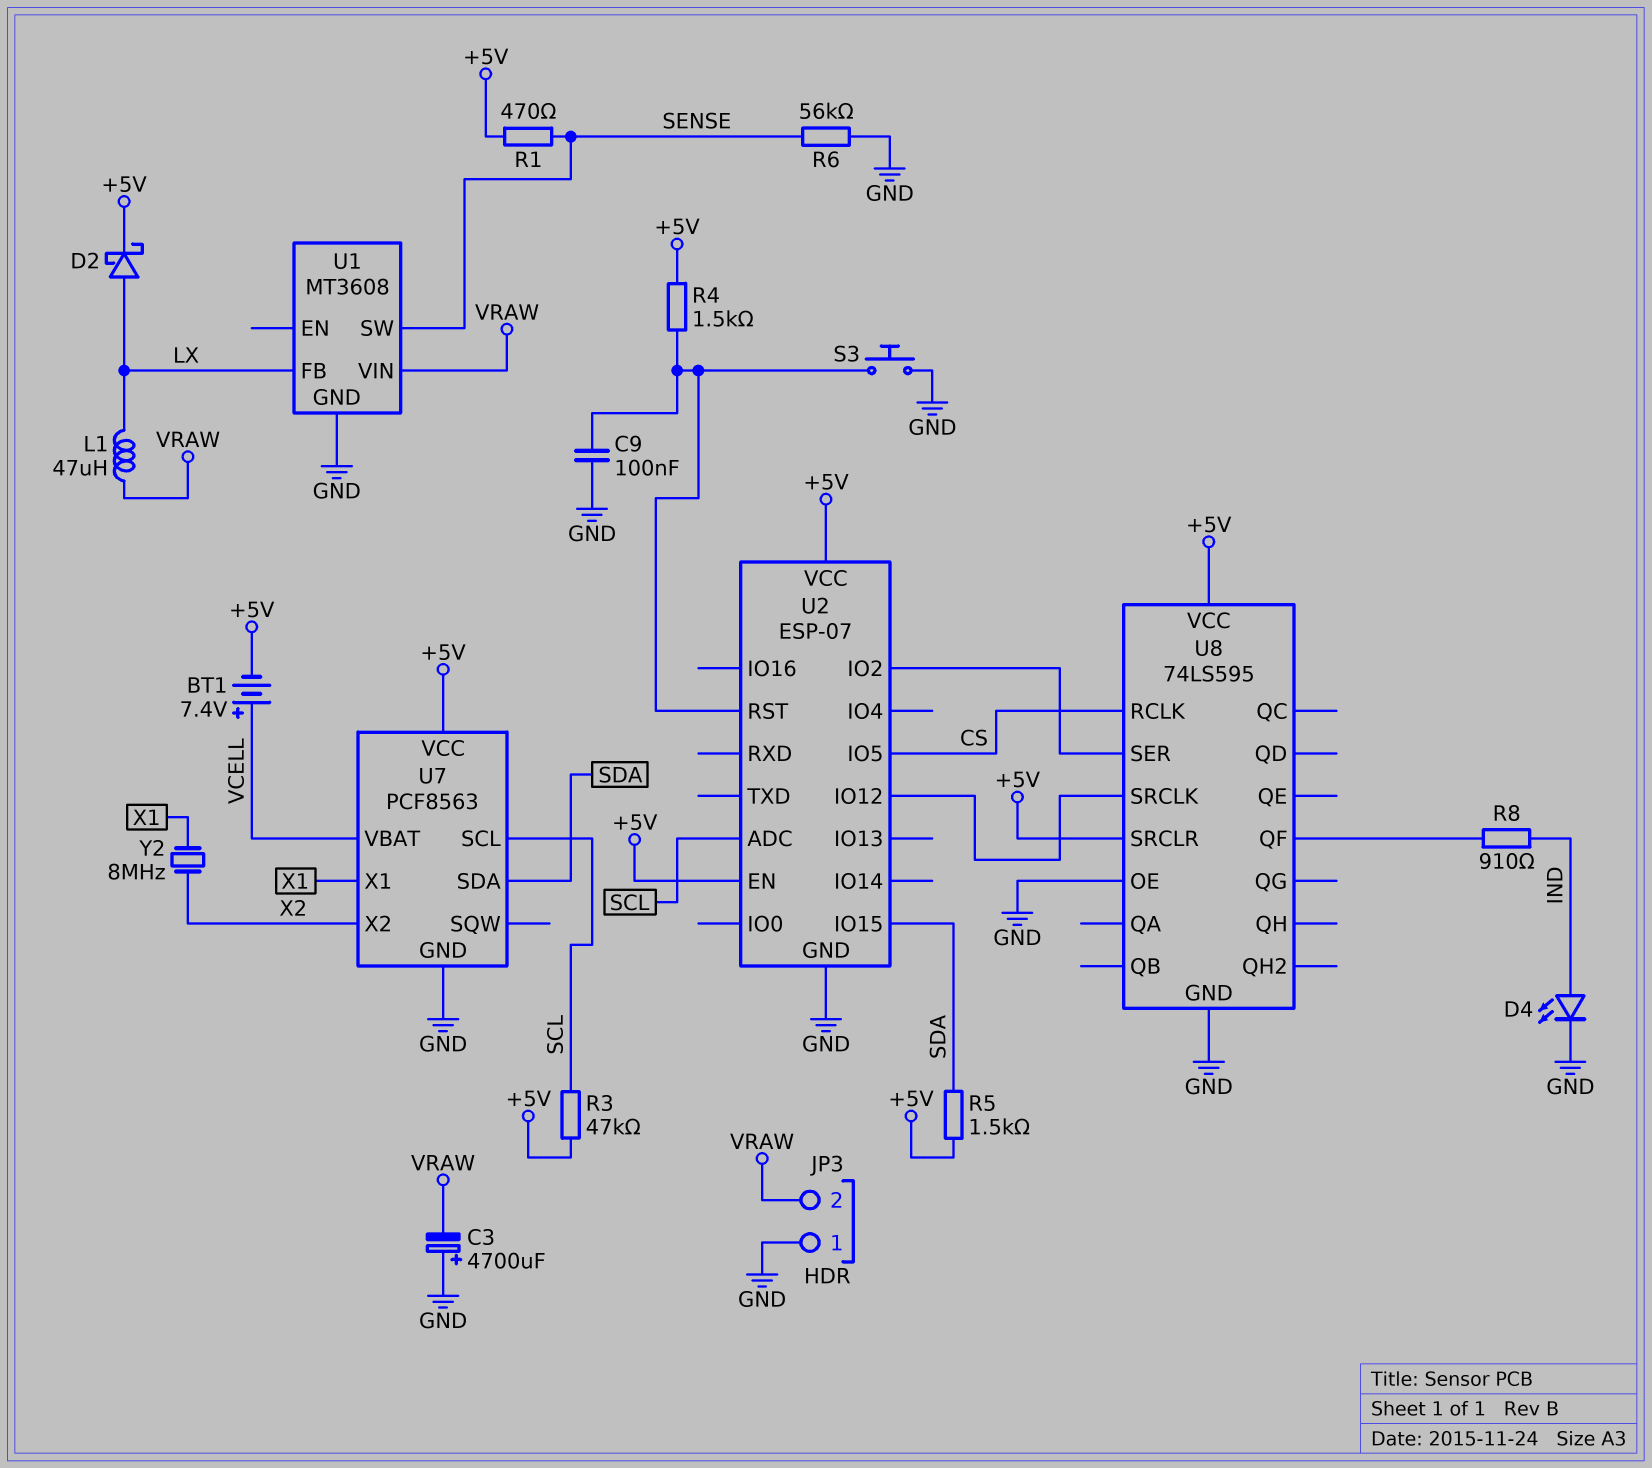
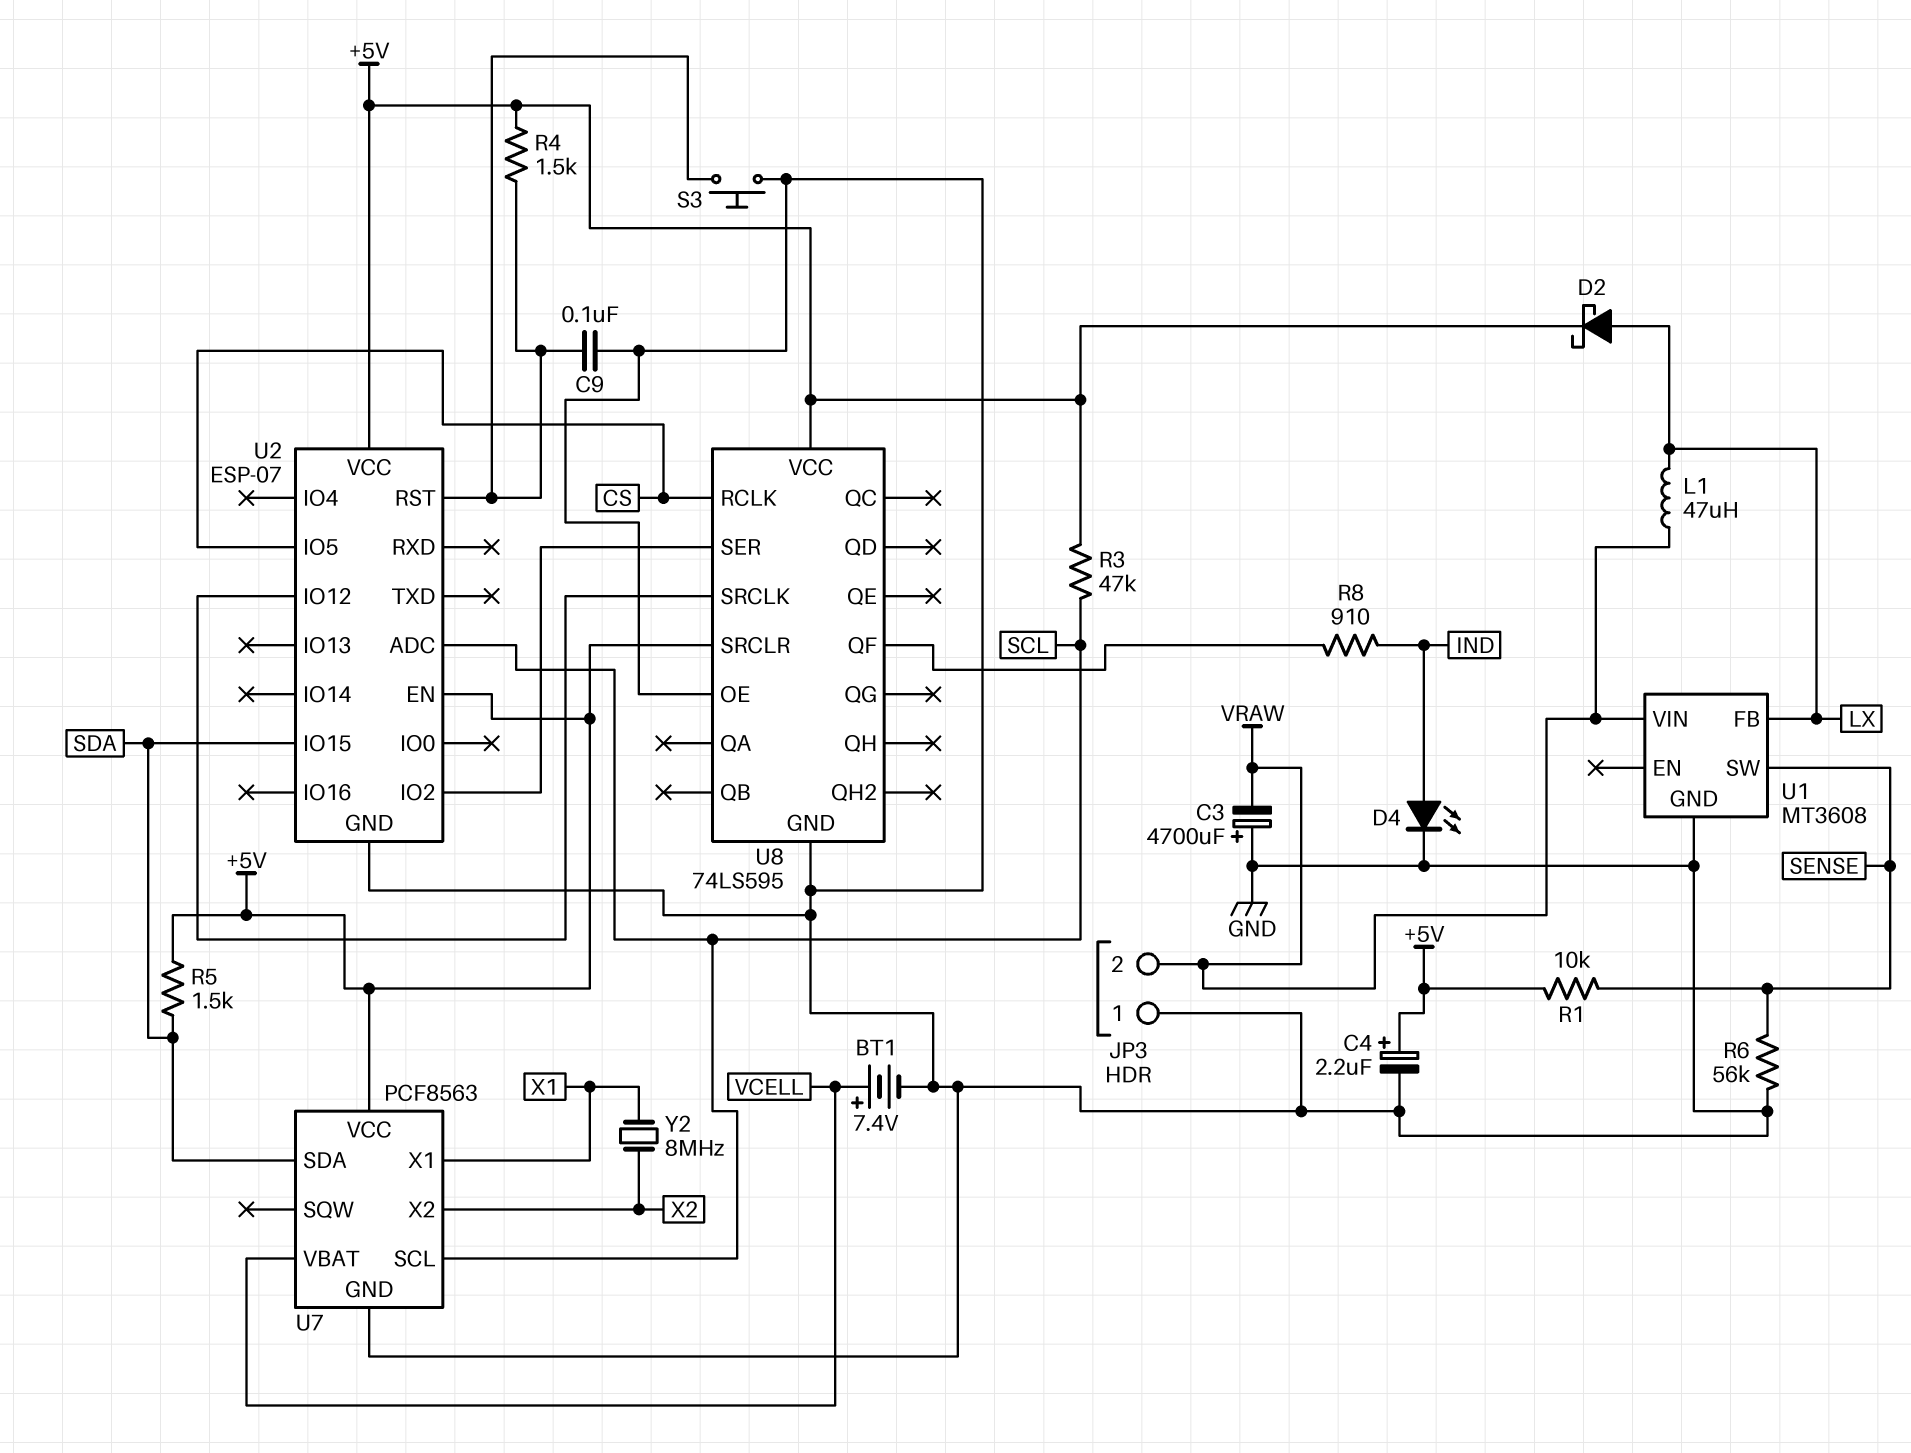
BT1: 7.4V (plus VCELL, minus +5V) -> 7.4V (plus VCELL, minus GND)
C4: none -> 2.2uF (plus +5V, minus GND)
R1: 470 (+5V, SENSE) -> 10k (+5V, SENSE)

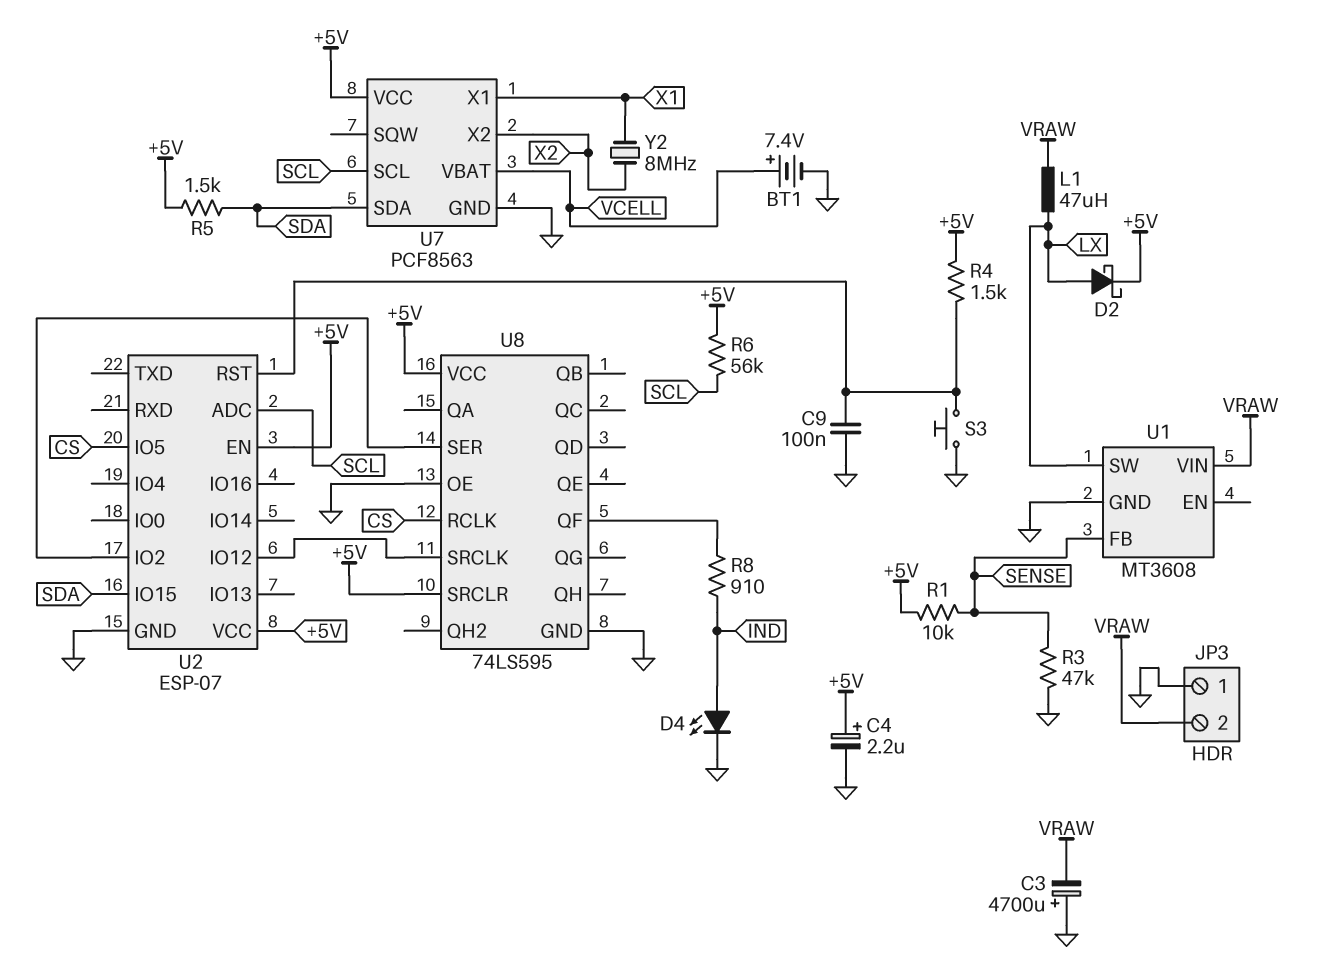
R3: 47k (+5V, SCL) -> 47k (GND, SENSE)
R6: 56k (GND, SENSE) -> 56k (+5V, SCL)
U1 pin FB: LX -> SENSE
U1 pin SW: SENSE -> LX

